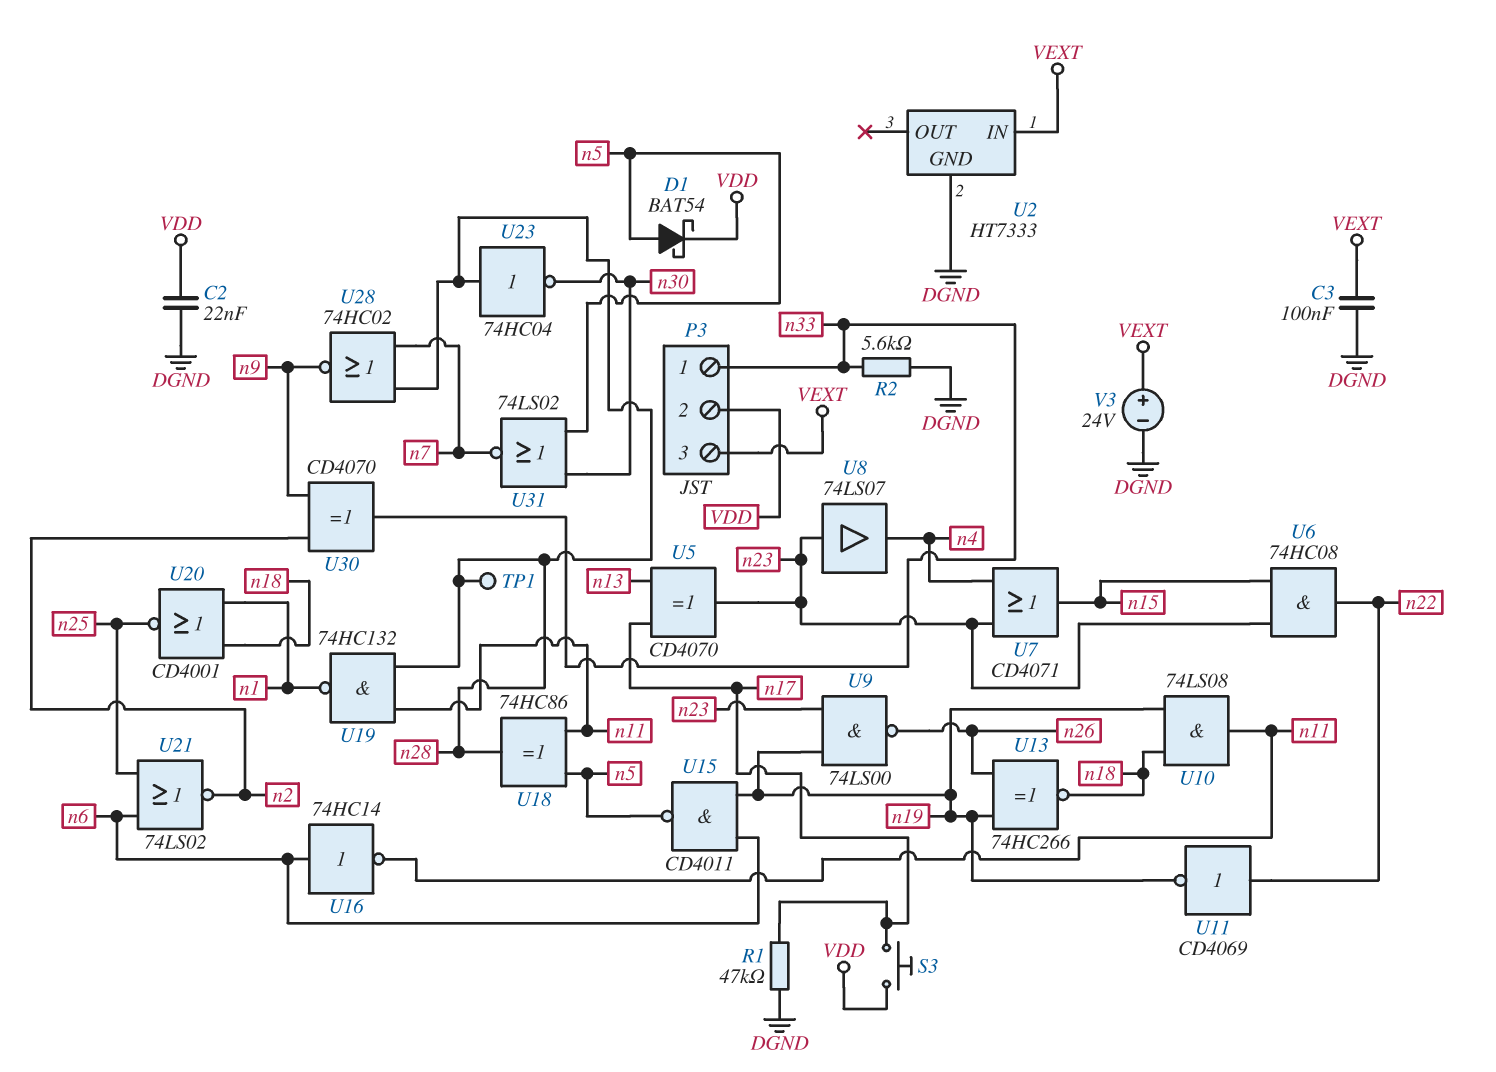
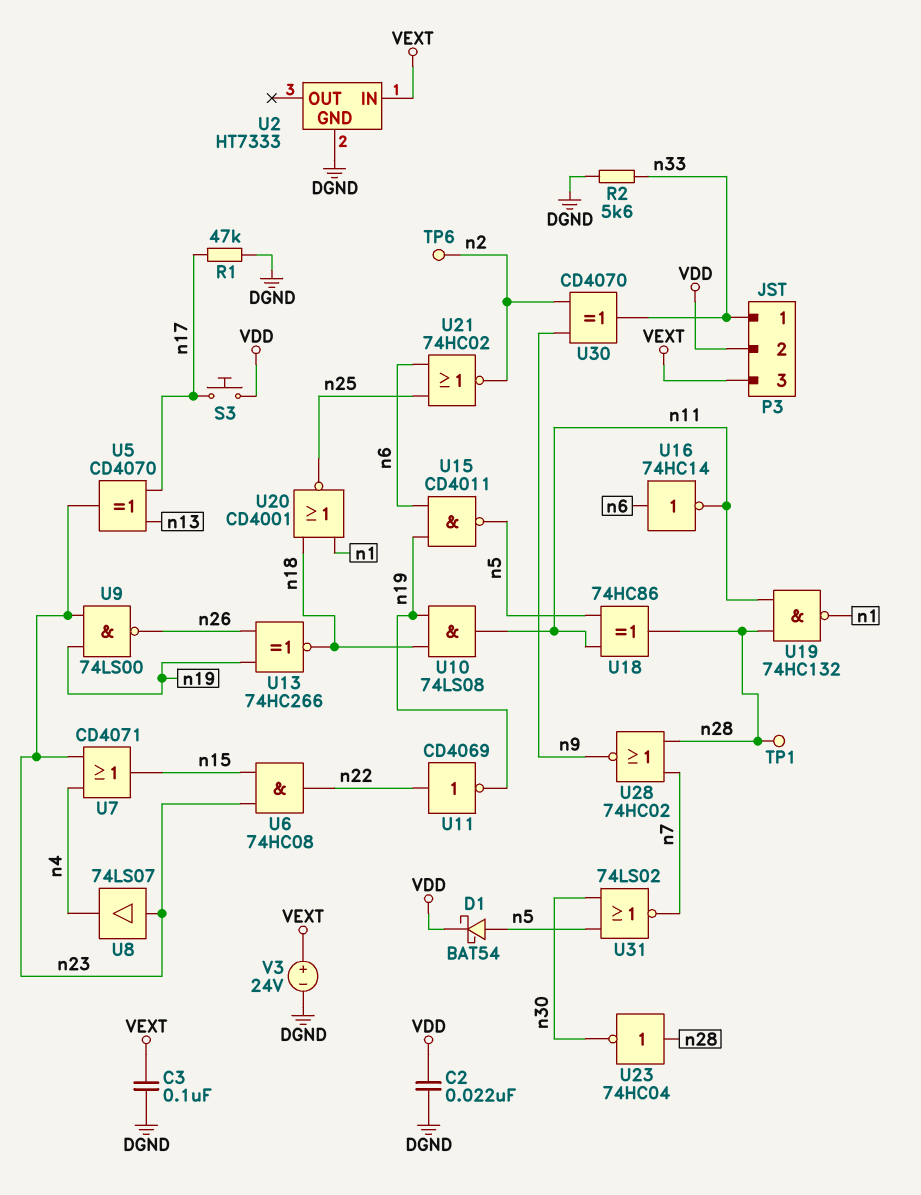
TP6: none -> test point (n2)
U21: NOR 74LS02 (in n6, in n25, out n2) -> NOR 74HC02 (in n6, in n25, out n2)

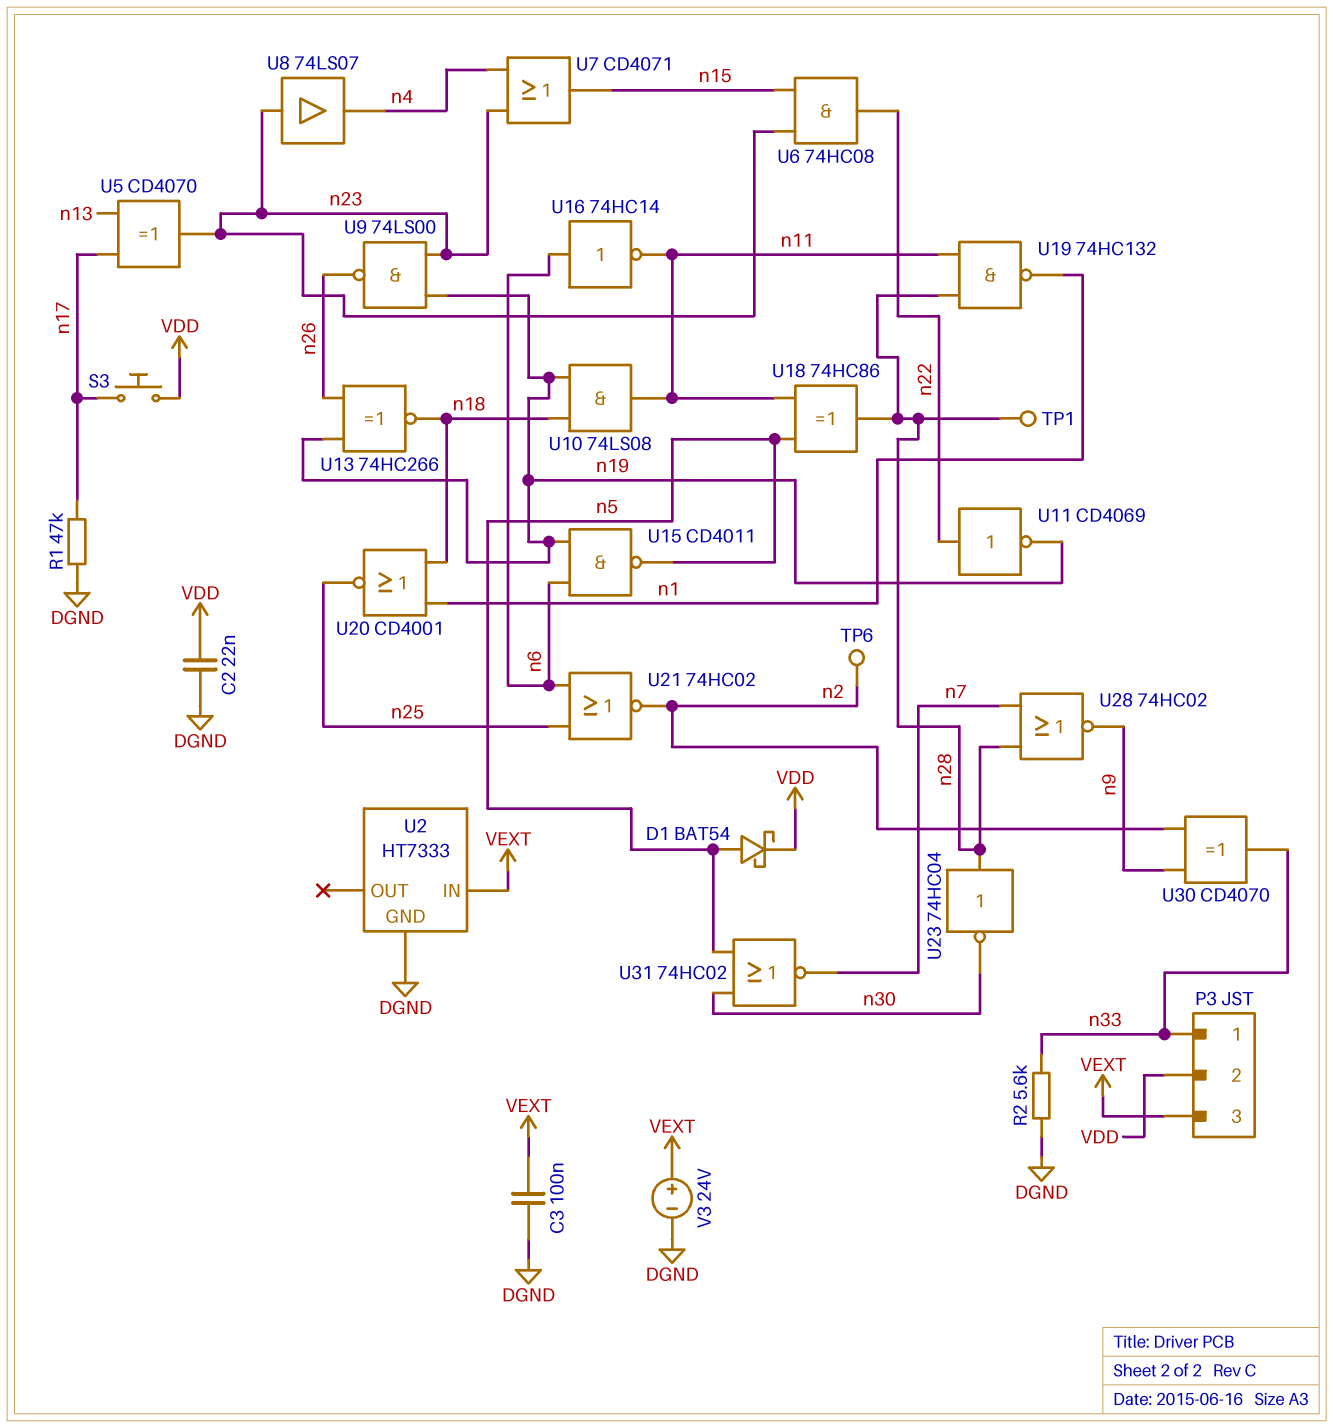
U31: NOR 74LS02 (in n5, in n30, out n7) -> NOR 74HC02 (in n5, in n30, out n7)

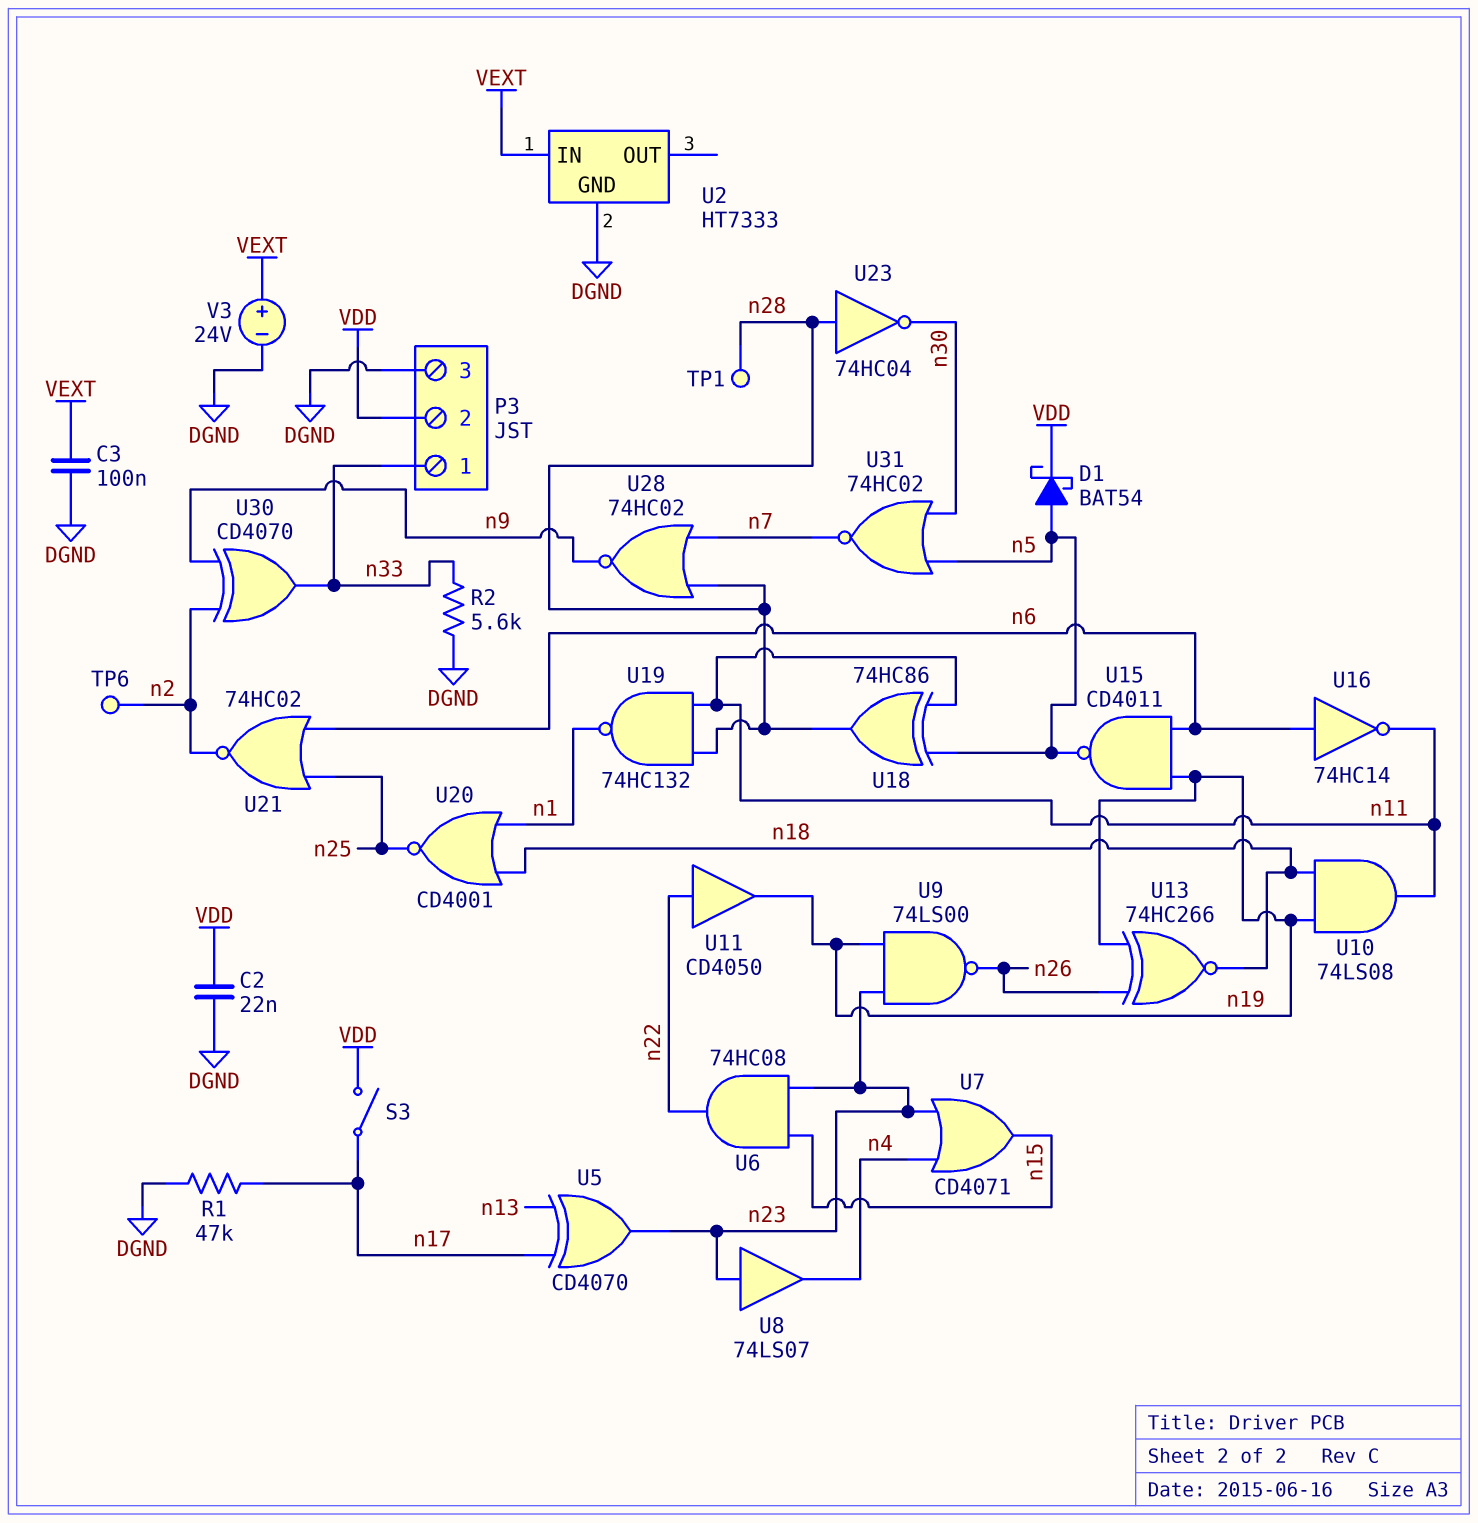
P3 pin 3: VEXT -> DGND
S3: button (VDD, n17) -> switch (VDD, n17)
U11: NOT CD4069 (in n22, out n19) -> buffer CD4050 (in n22, out n19)

